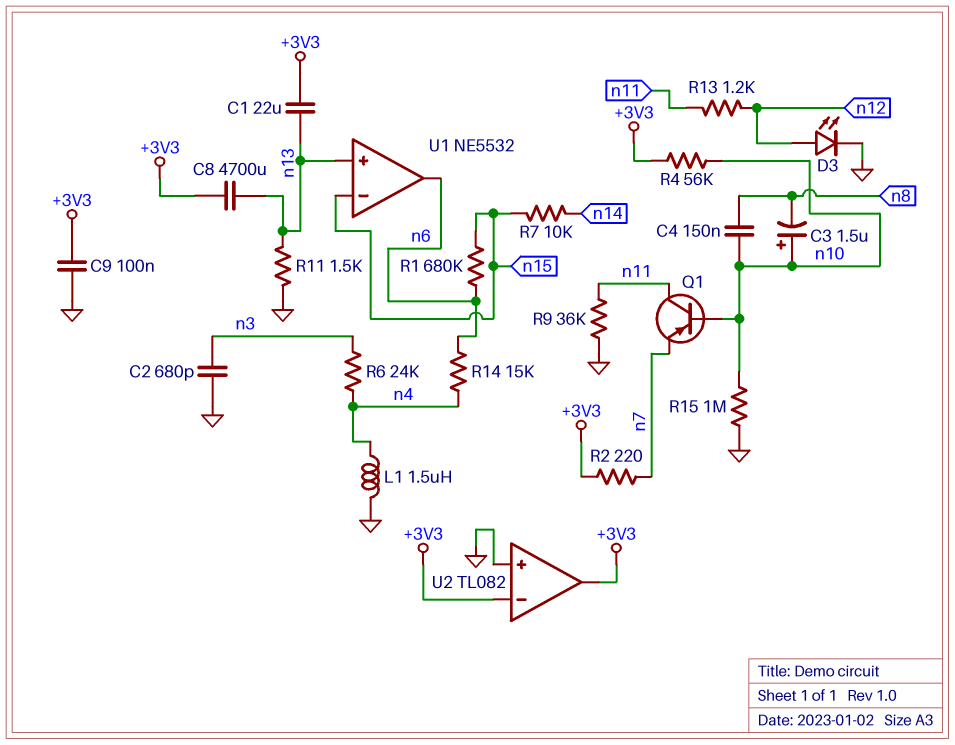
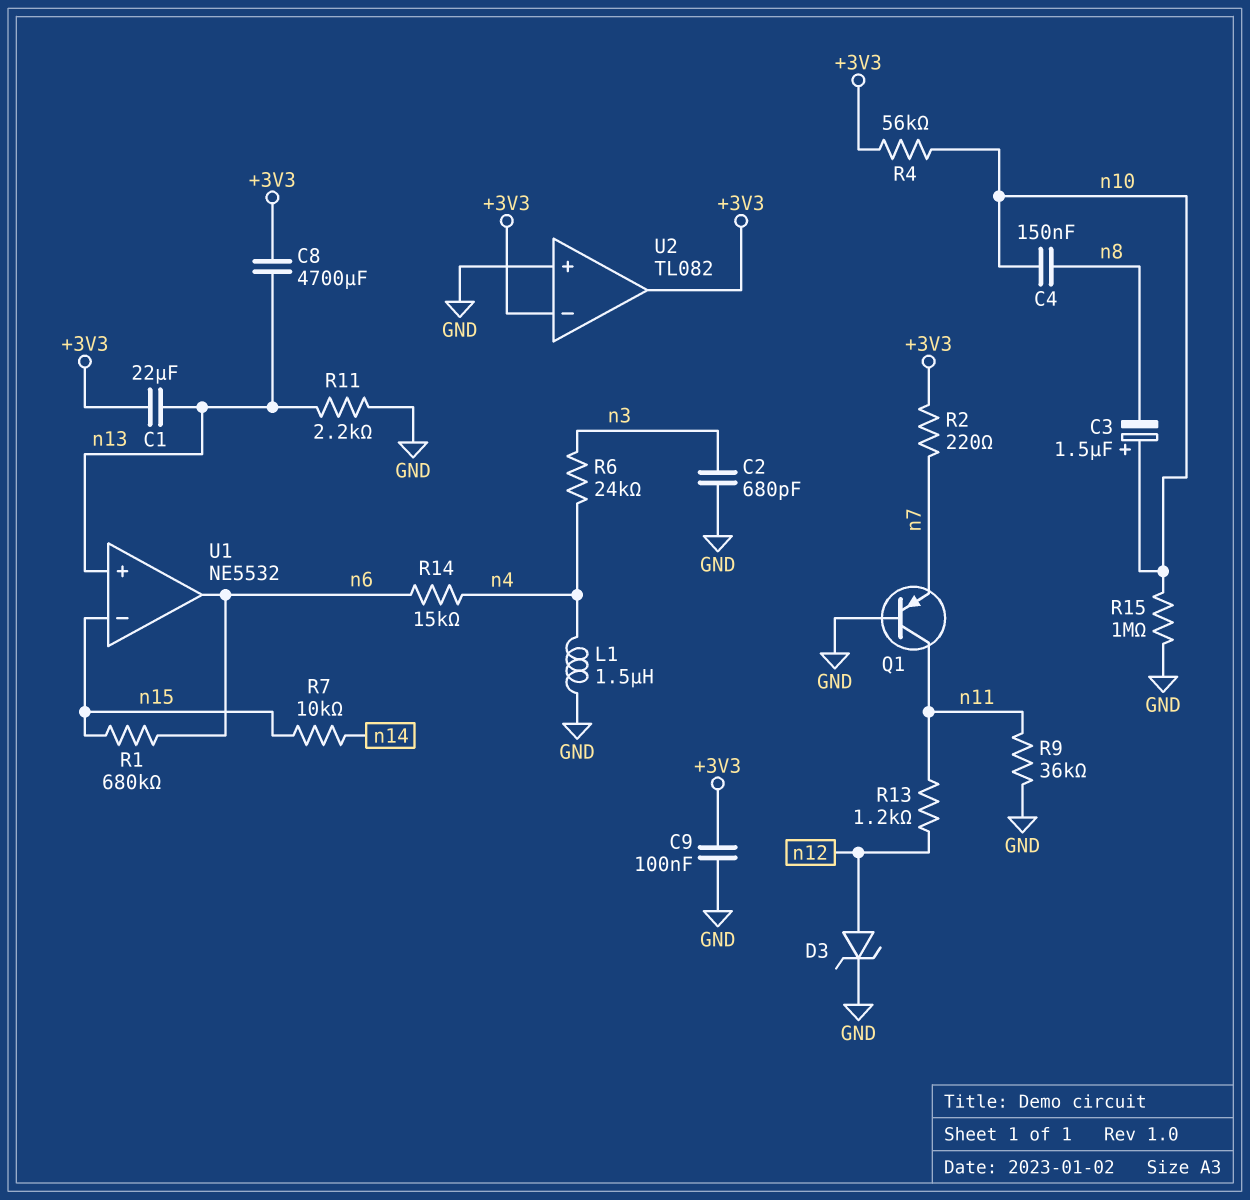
D3: LED (A n12, K GND) -> zener (A n12, K GND)
Q1: PNP (B n10, C n11, E n7) -> PNP (B GND, C n11, E n7)
R11: 1.5k (GND, n13) -> 2.2k (GND, n13)

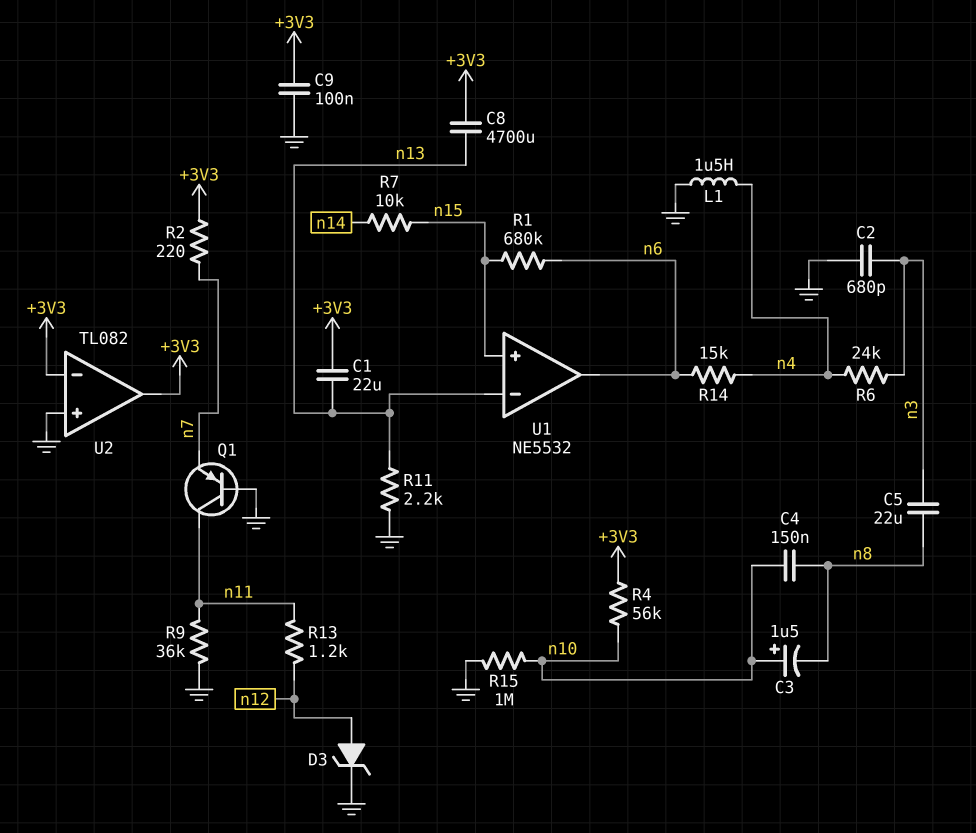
C5: none -> 22uF (n3, n8)
U1 pin in+: n13 -> n15
U1 pin in-: n15 -> n13

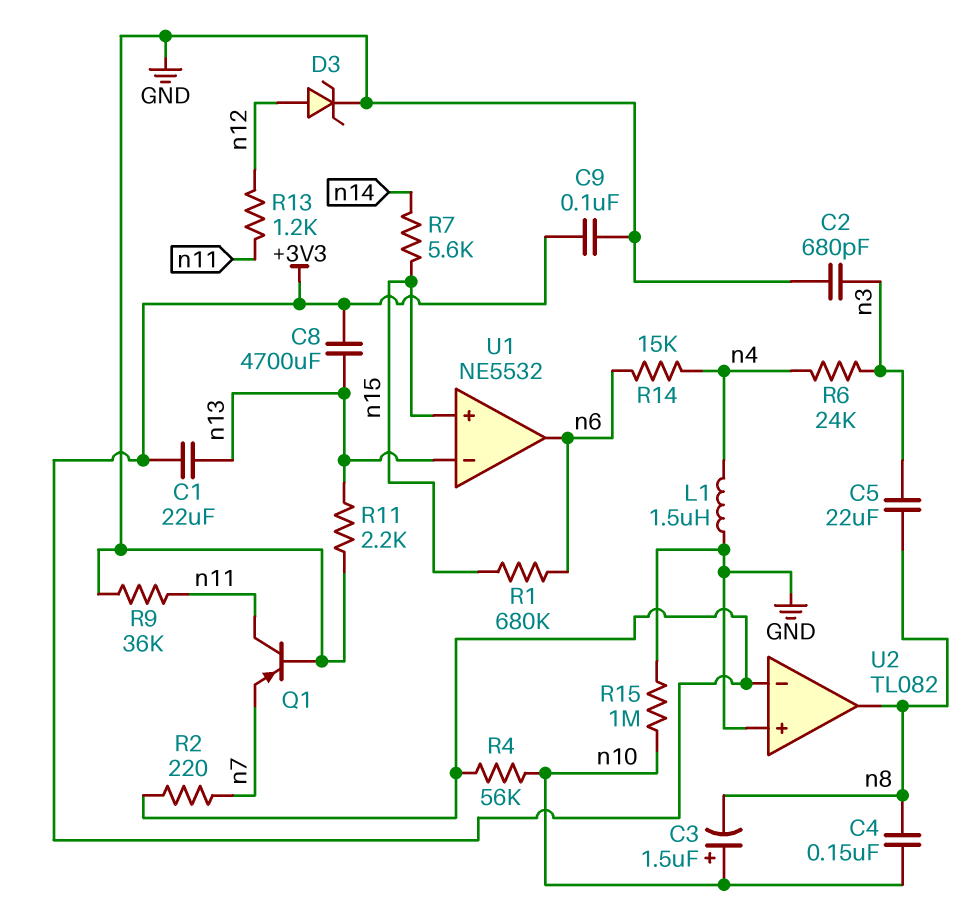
R7: 10k (n14, n15) -> 5.6k (n14, n15)
U2 pin out: +3V3 -> n8

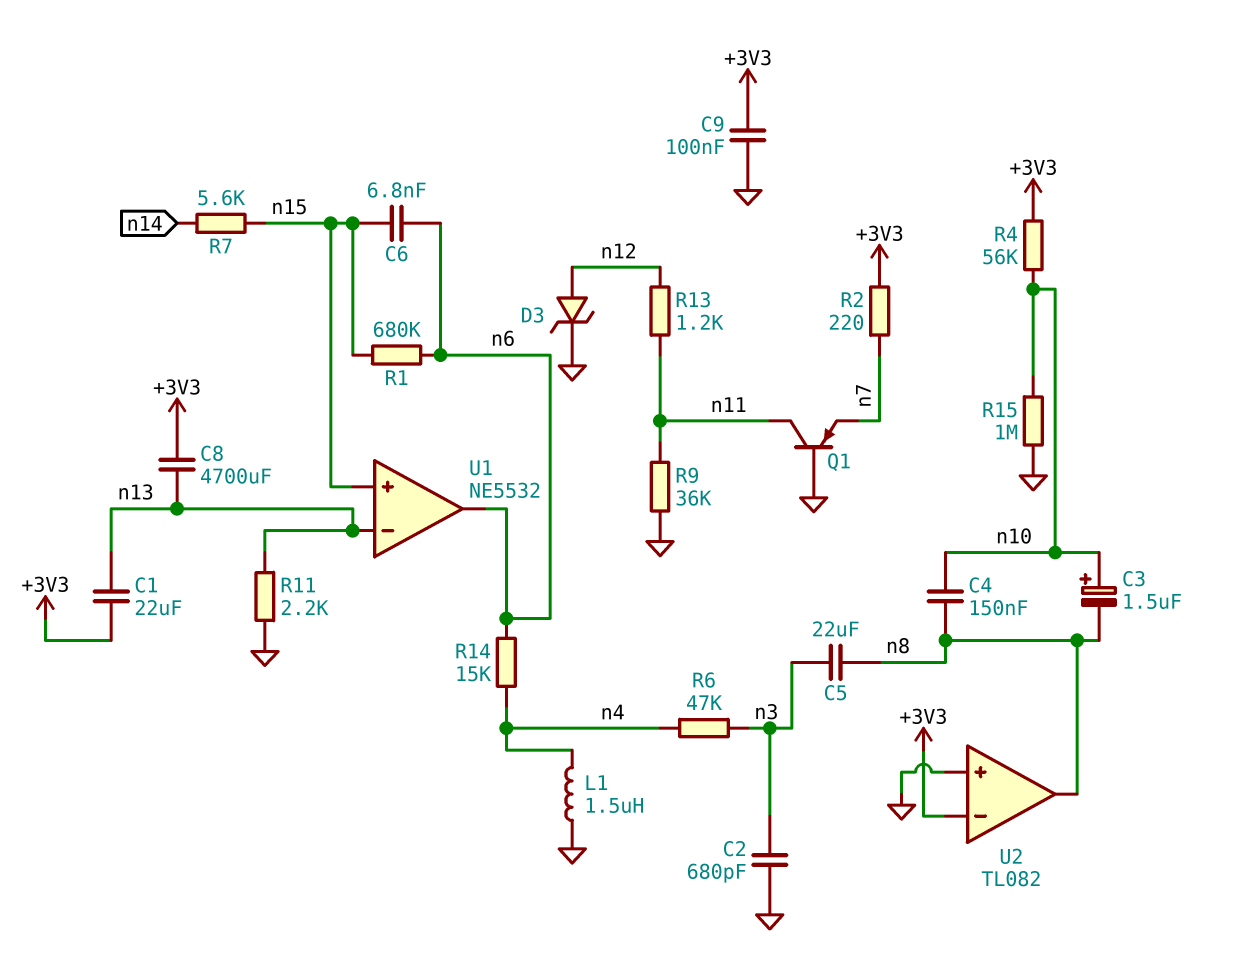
C6: none -> 6.8nF (n6, n15)
R6: 24k (n3, n4) -> 47k (n3, n4)

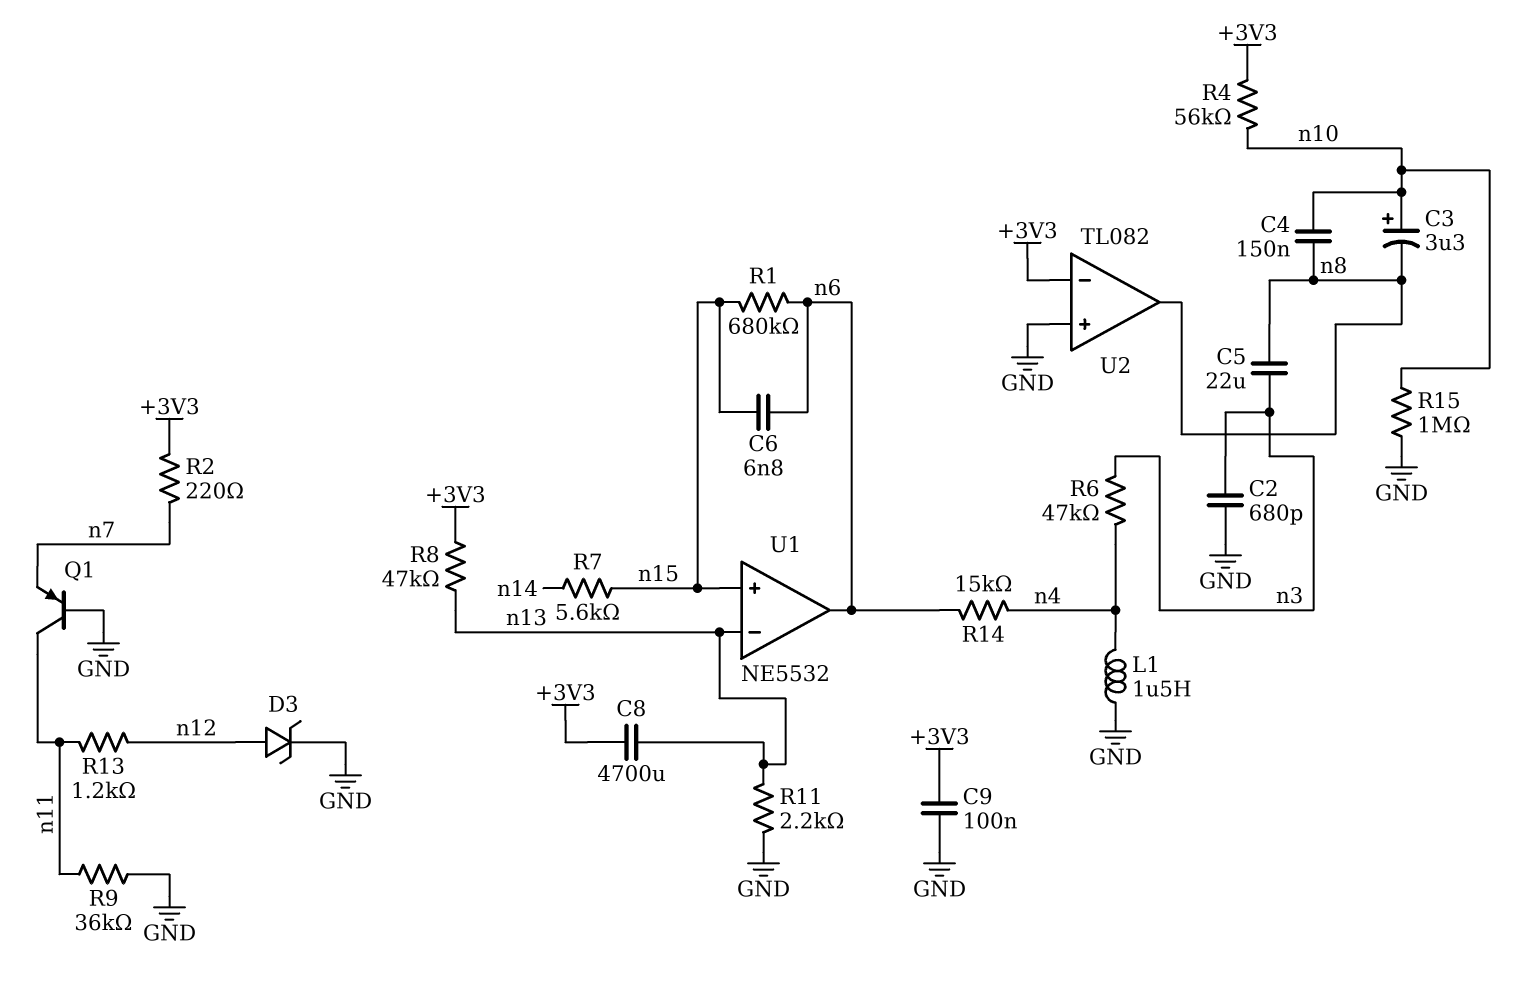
C1: 22uF (+3V3, n13) -> none
C3: 1.5uF (plus n10, minus n8) -> 3.3uF (plus n10, minus n8)
R8: none -> 47k (+3V3, n13)

